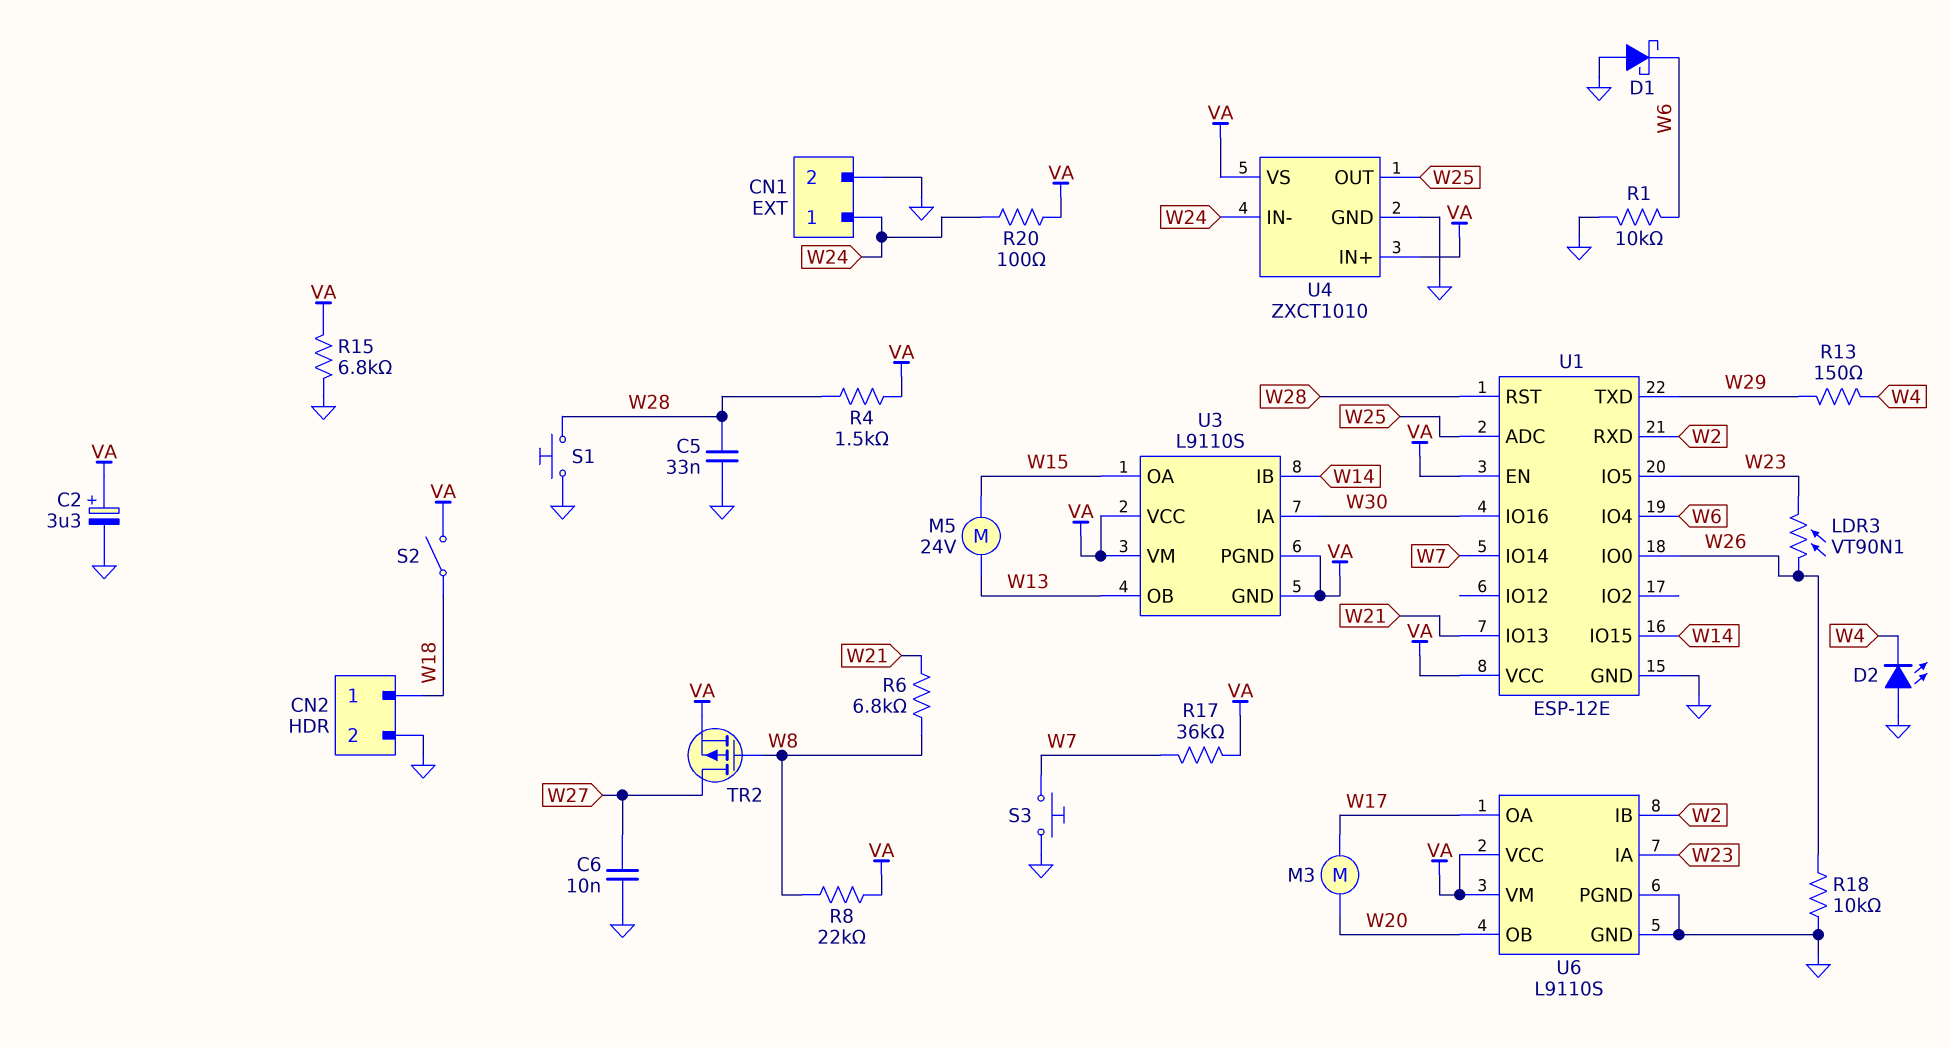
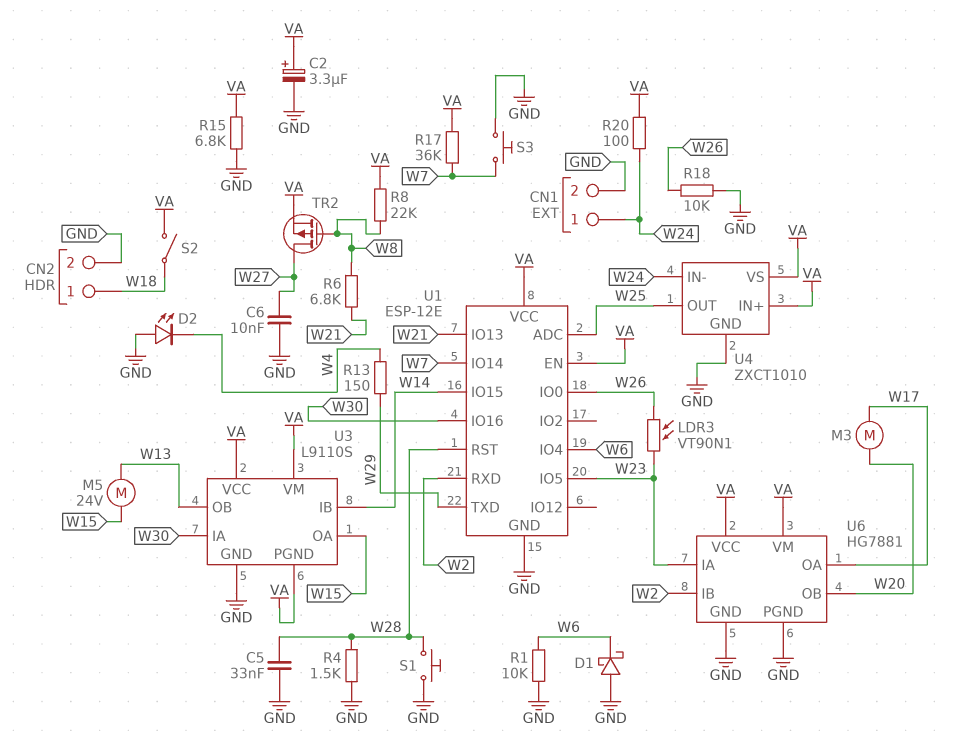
R4: 1.5k (VA, W28) -> 1.5k (GND, W28)
U3 pin GND: VA -> GND
U6: L9110S -> HG7881

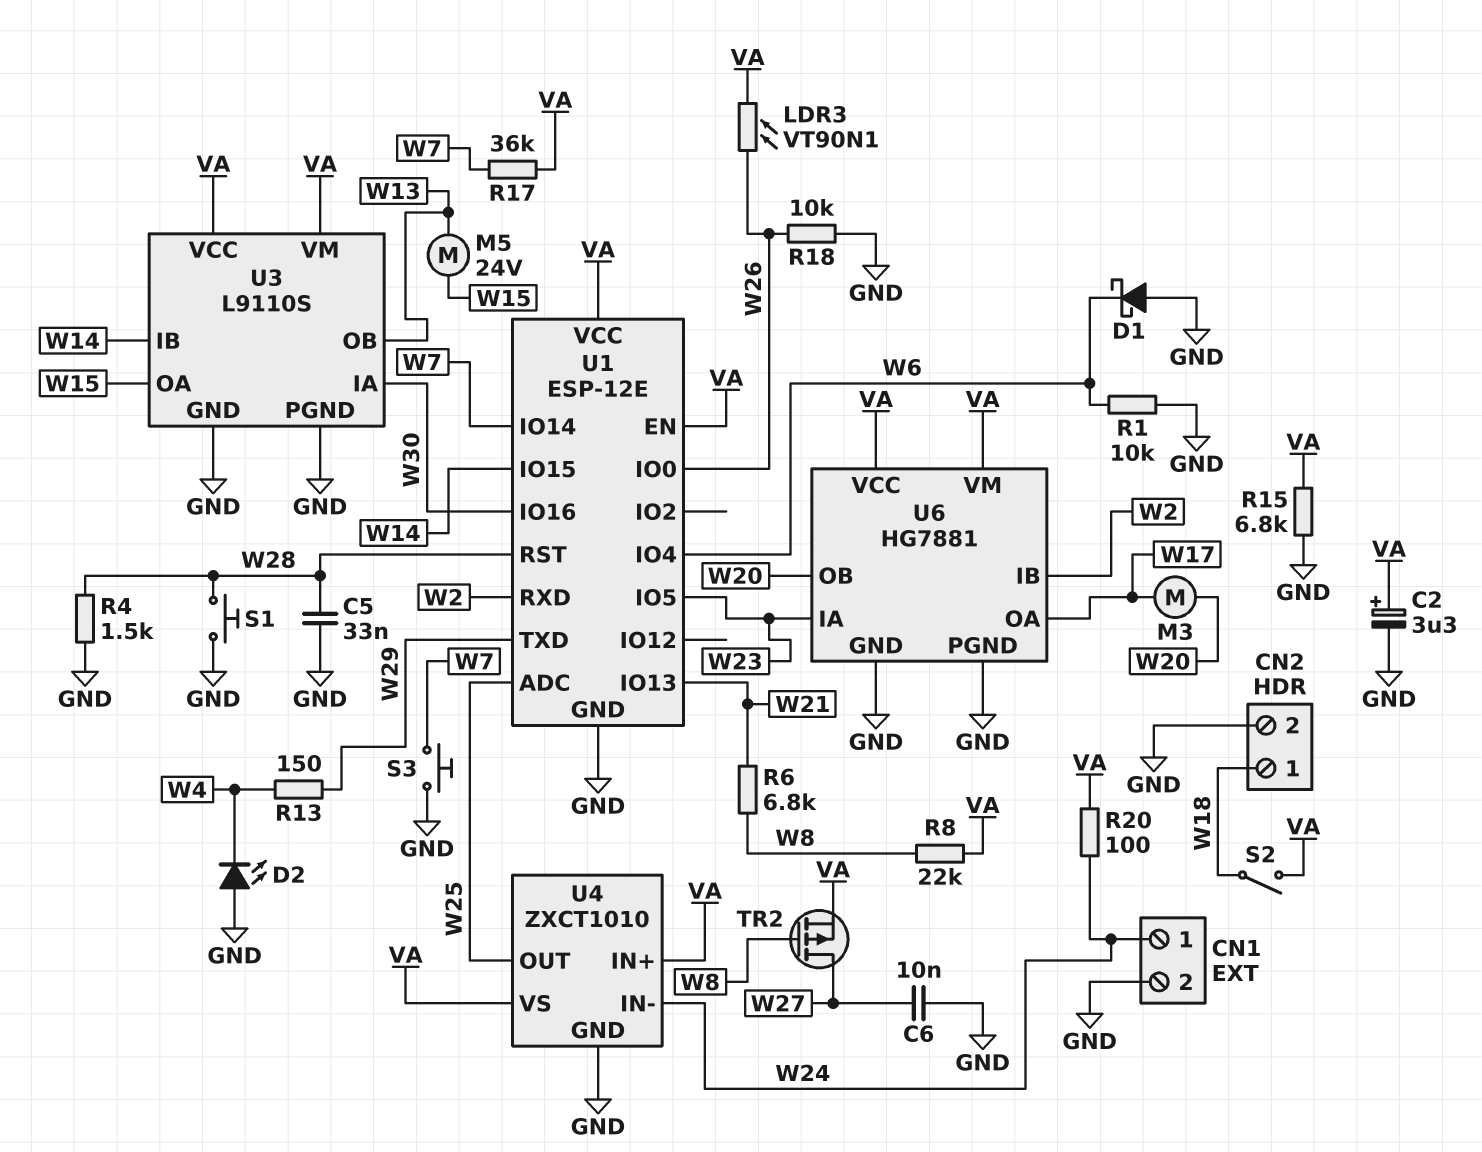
LDR3: VT90N1 (W23, W26) -> VT90N1 (VA, W26)
U3 pin PGND: VA -> GND

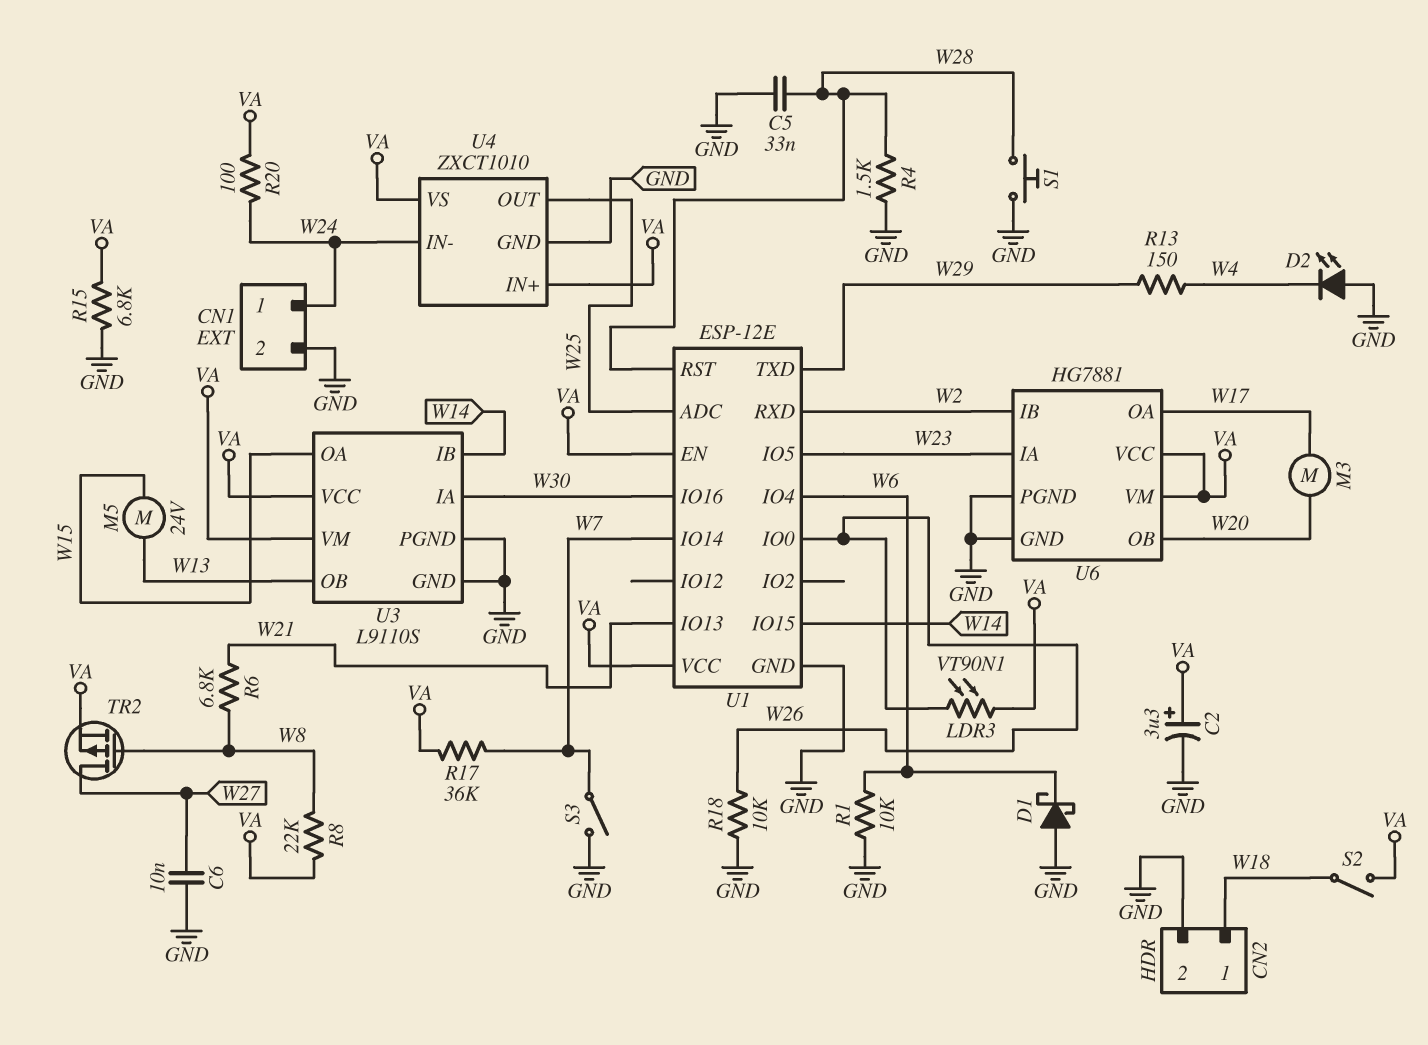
S3: button (GND, W7) -> switch (GND, W7)

